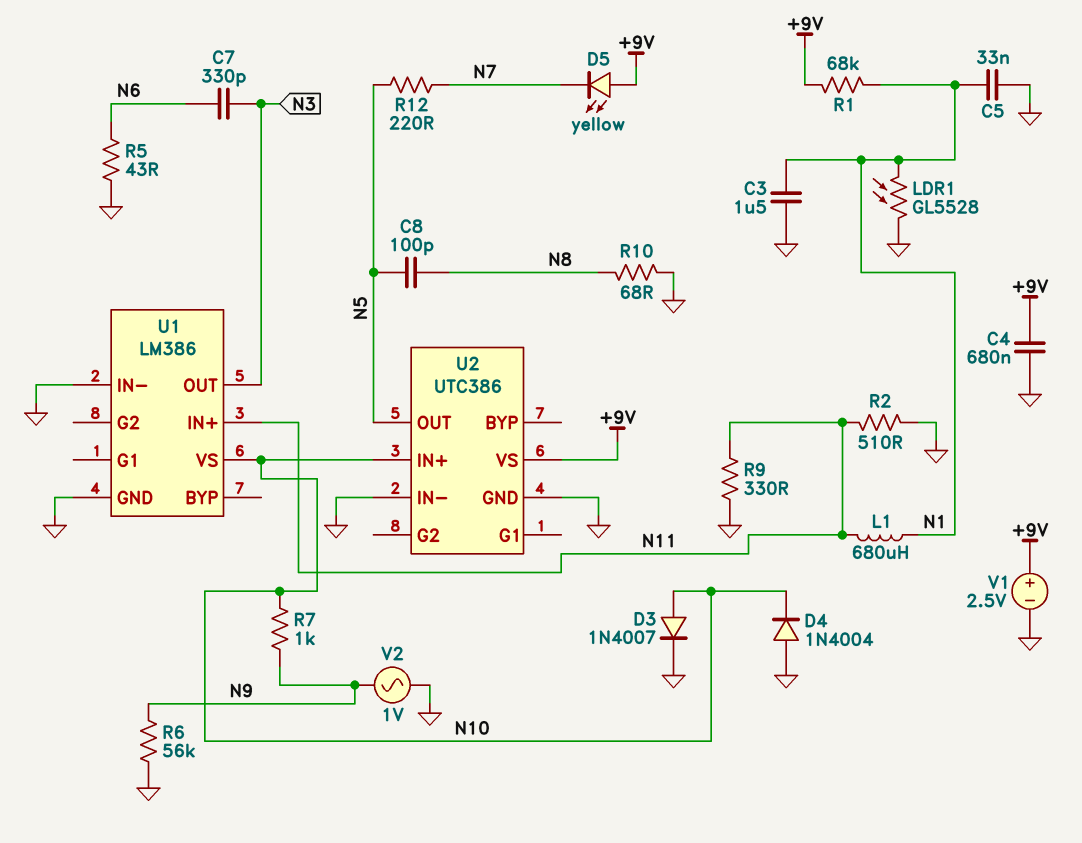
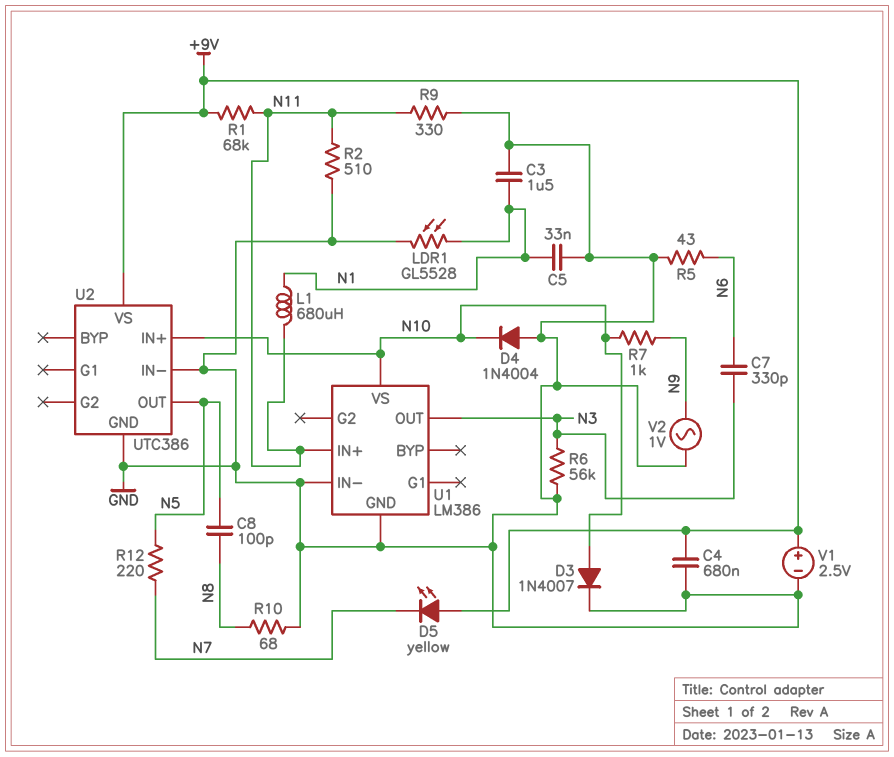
R1: 68k (+9V, N1) -> 68k (+9V, N11)
R6: 56k (GND, N9) -> 56k (GND, N3)

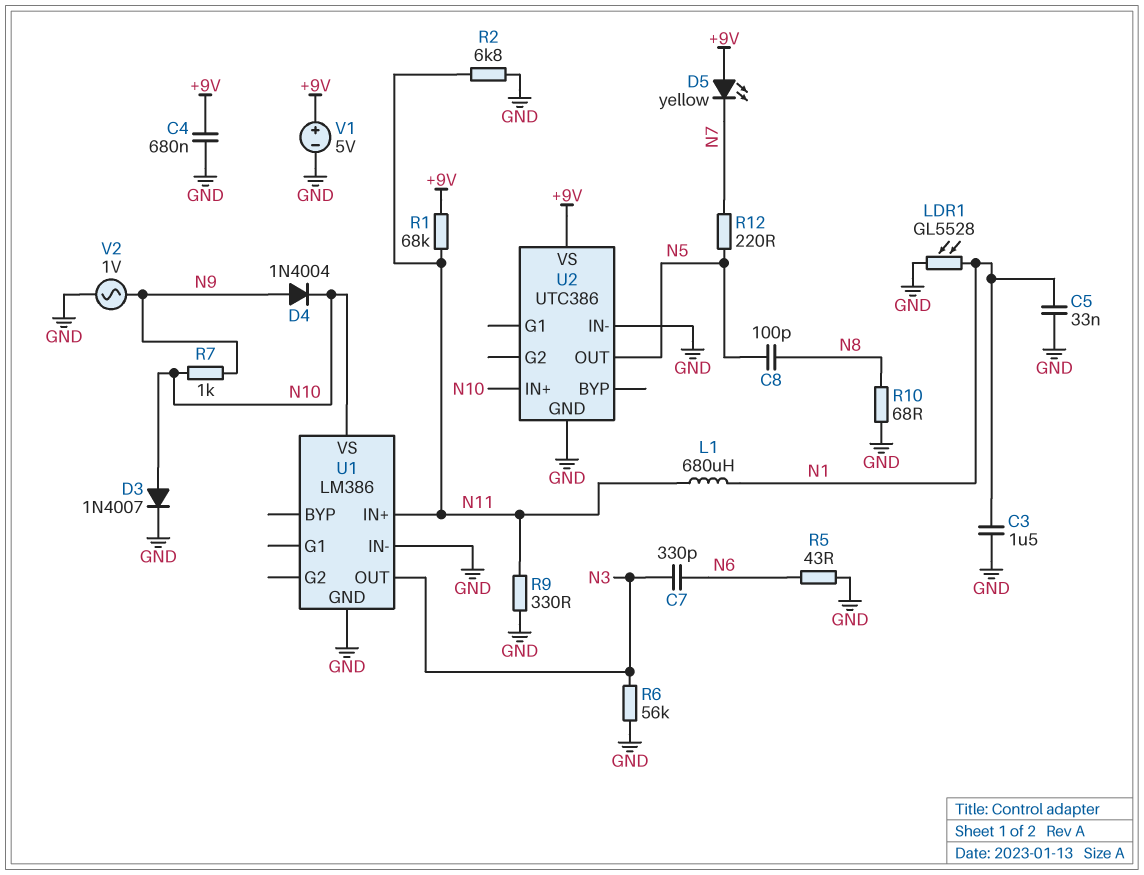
D4: diode 1N4004 (A GND, K N10) -> diode 1N4004 (A N9, K N10)
R2: 510 (GND, N11) -> 6.8k (GND, N11)
V1: 2.5V (plus +9V, minus GND) -> 5V (plus +9V, minus GND)

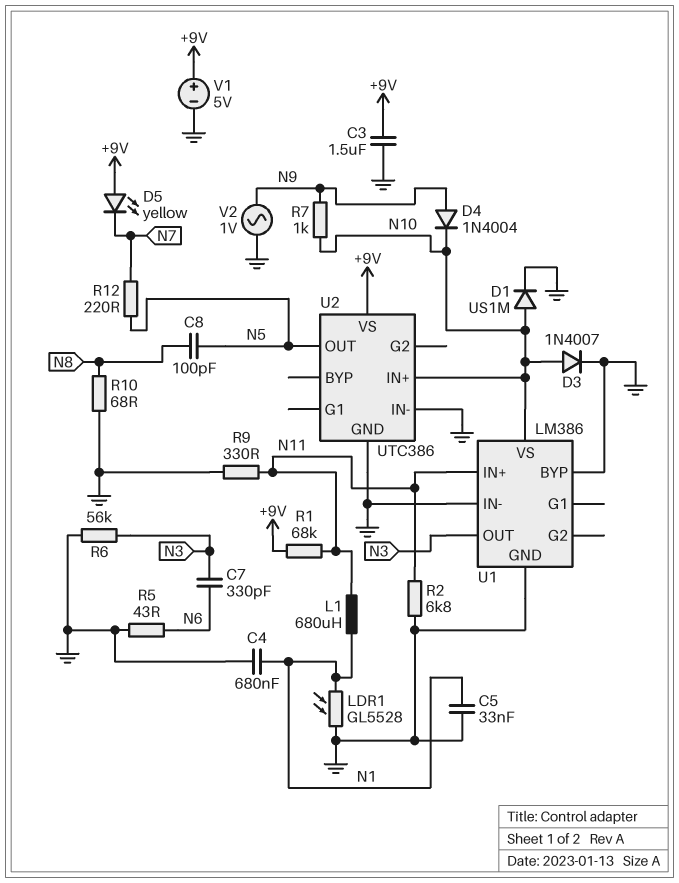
C3: 1.5uF (GND, N1) -> 1.5uF (+9V, GND)
C4: 680nF (+9V, GND) -> 680nF (GND, N1)
D1: none -> diode US1M (A N10, K GND)
U1 pin BYP: none -> GND

